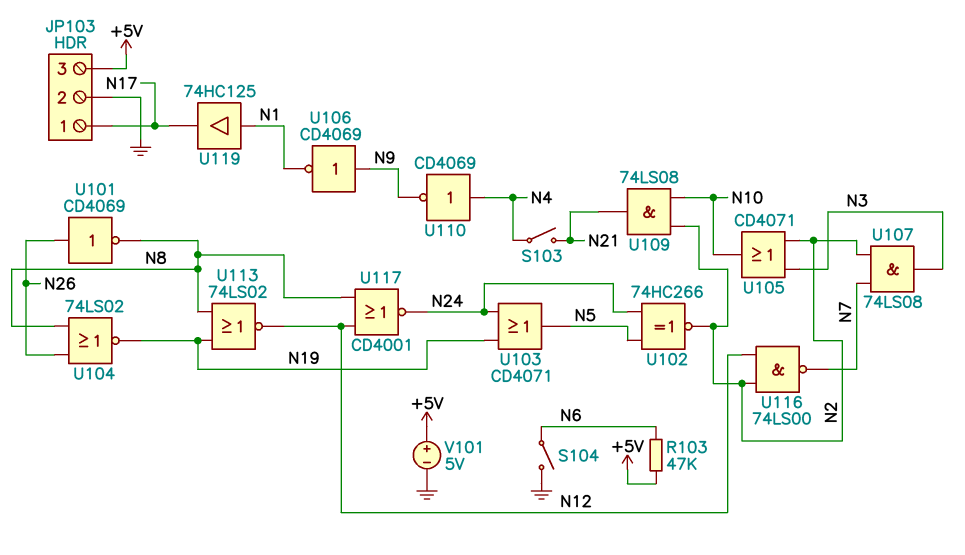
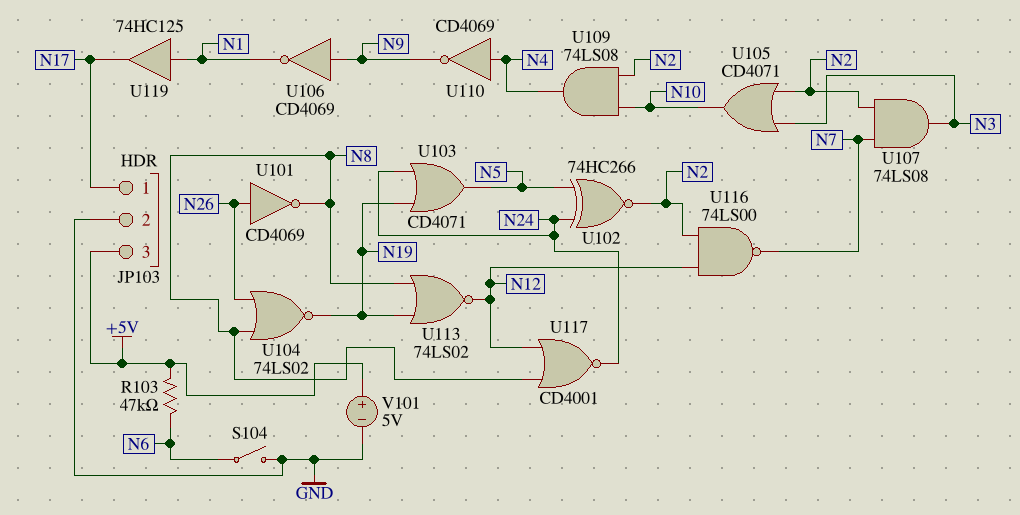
S103: switch (N4, N21) -> none
U109: AND 74LS08 (in N2, in N10, out N21) -> AND 74LS08 (in N2, in N10, out N4)

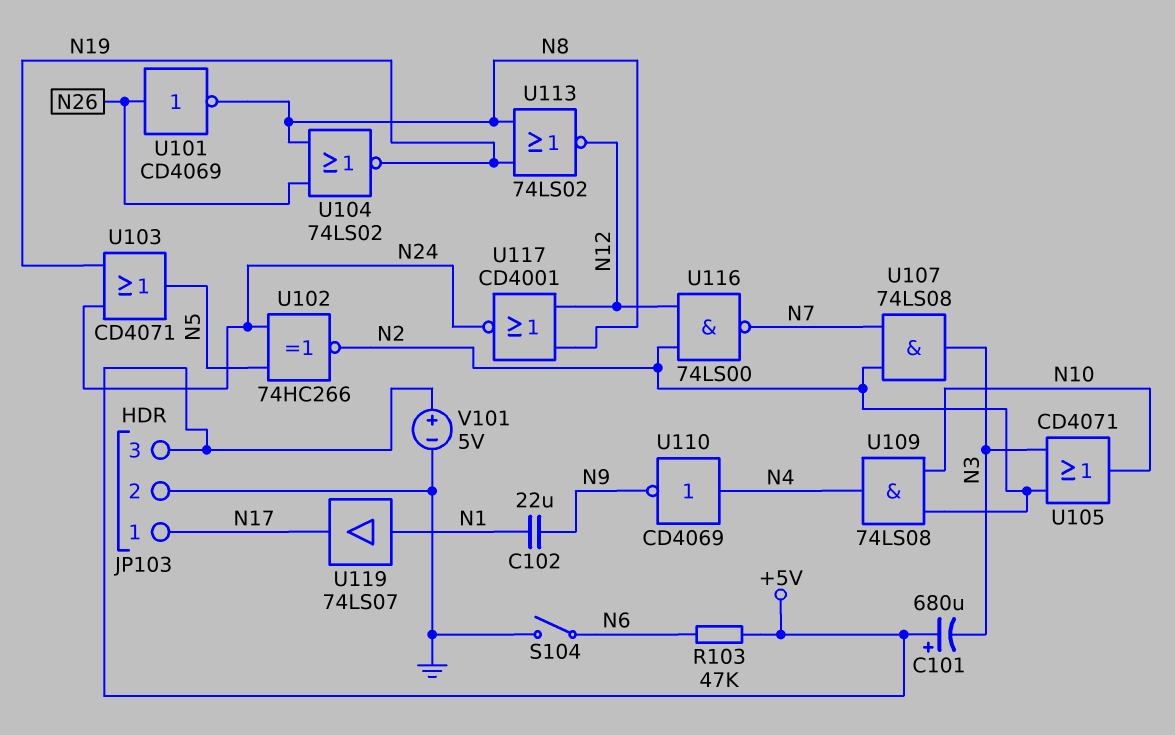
C101: none -> 680uF (plus +5V, minus N3)
C102: none -> 22uF (N1, N9)
U106: NOT CD4069 (in N9, out N1) -> none
U119: buffer 74HC125 (in N1, out N17) -> buffer 74LS07 (in N1, out N17)

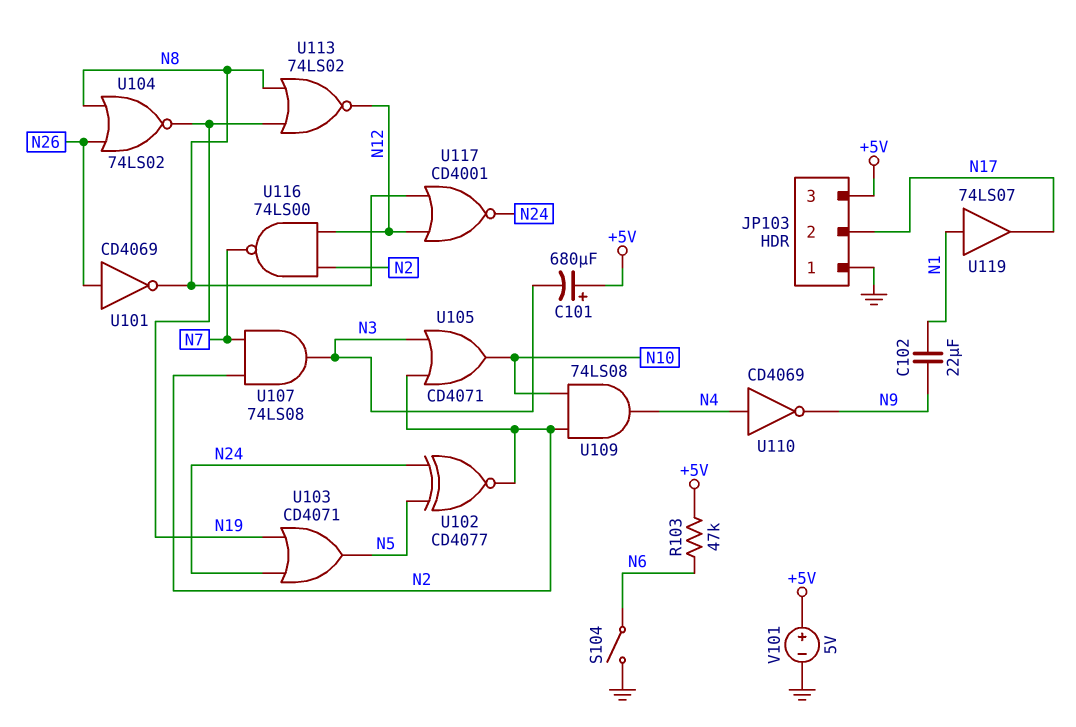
JP103 pin 1: N17 -> GND
JP103 pin 2: GND -> N17
U102: XNOR 74HC266 (in N5, in N24, out N2) -> XNOR CD4077 (in N5, in N24, out N2)

